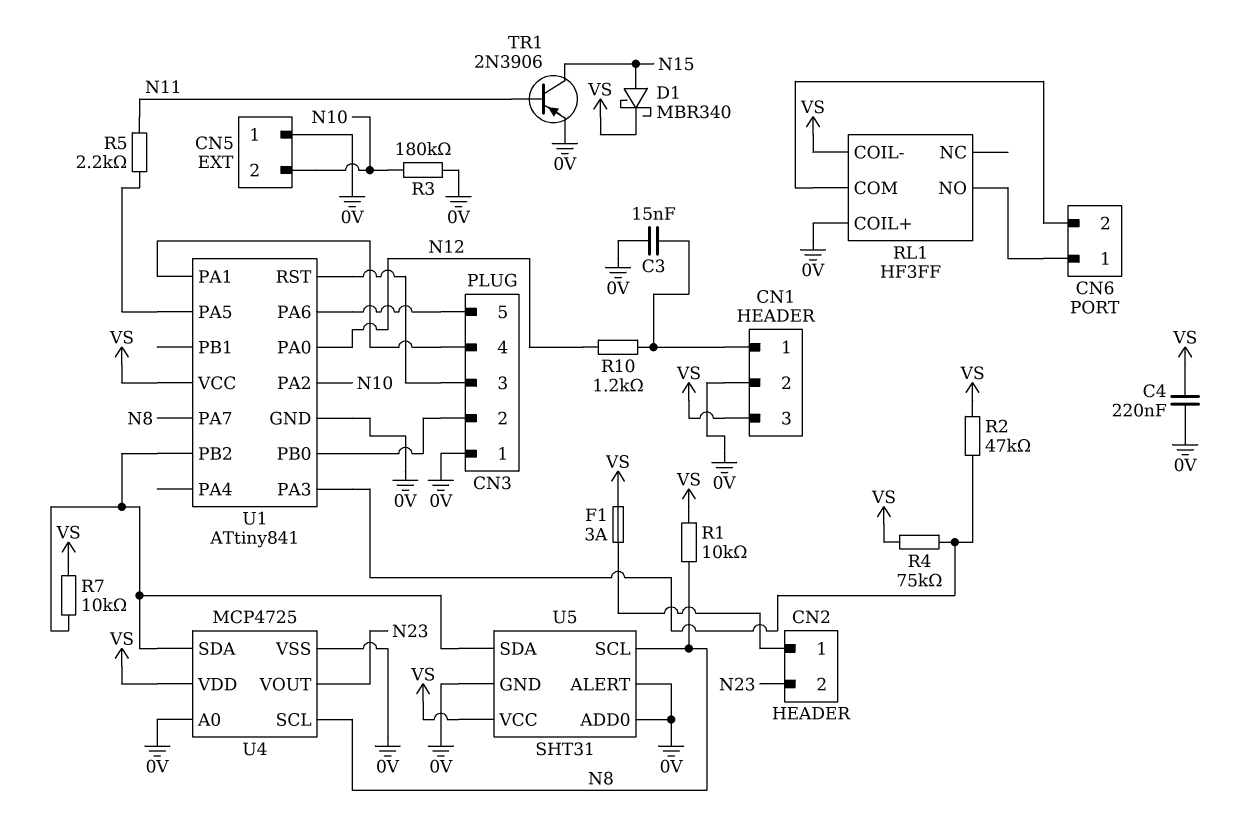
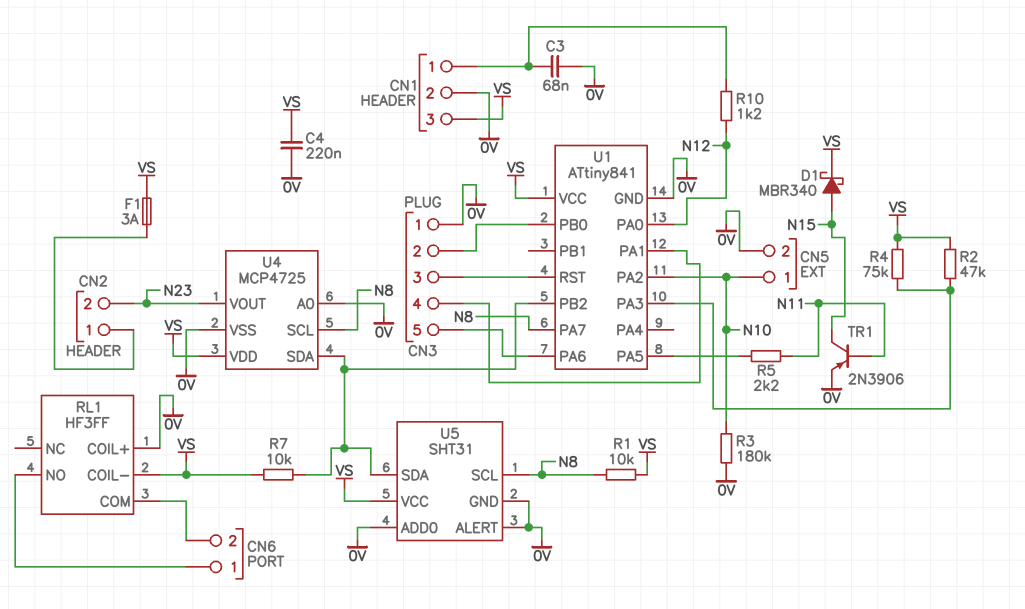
C3: 15nF (0V, CN1/1) -> 68nF (0V, CN1/1)
CN5 pin 1: 0V -> N10
CN5 pin 2: N10 -> 0V

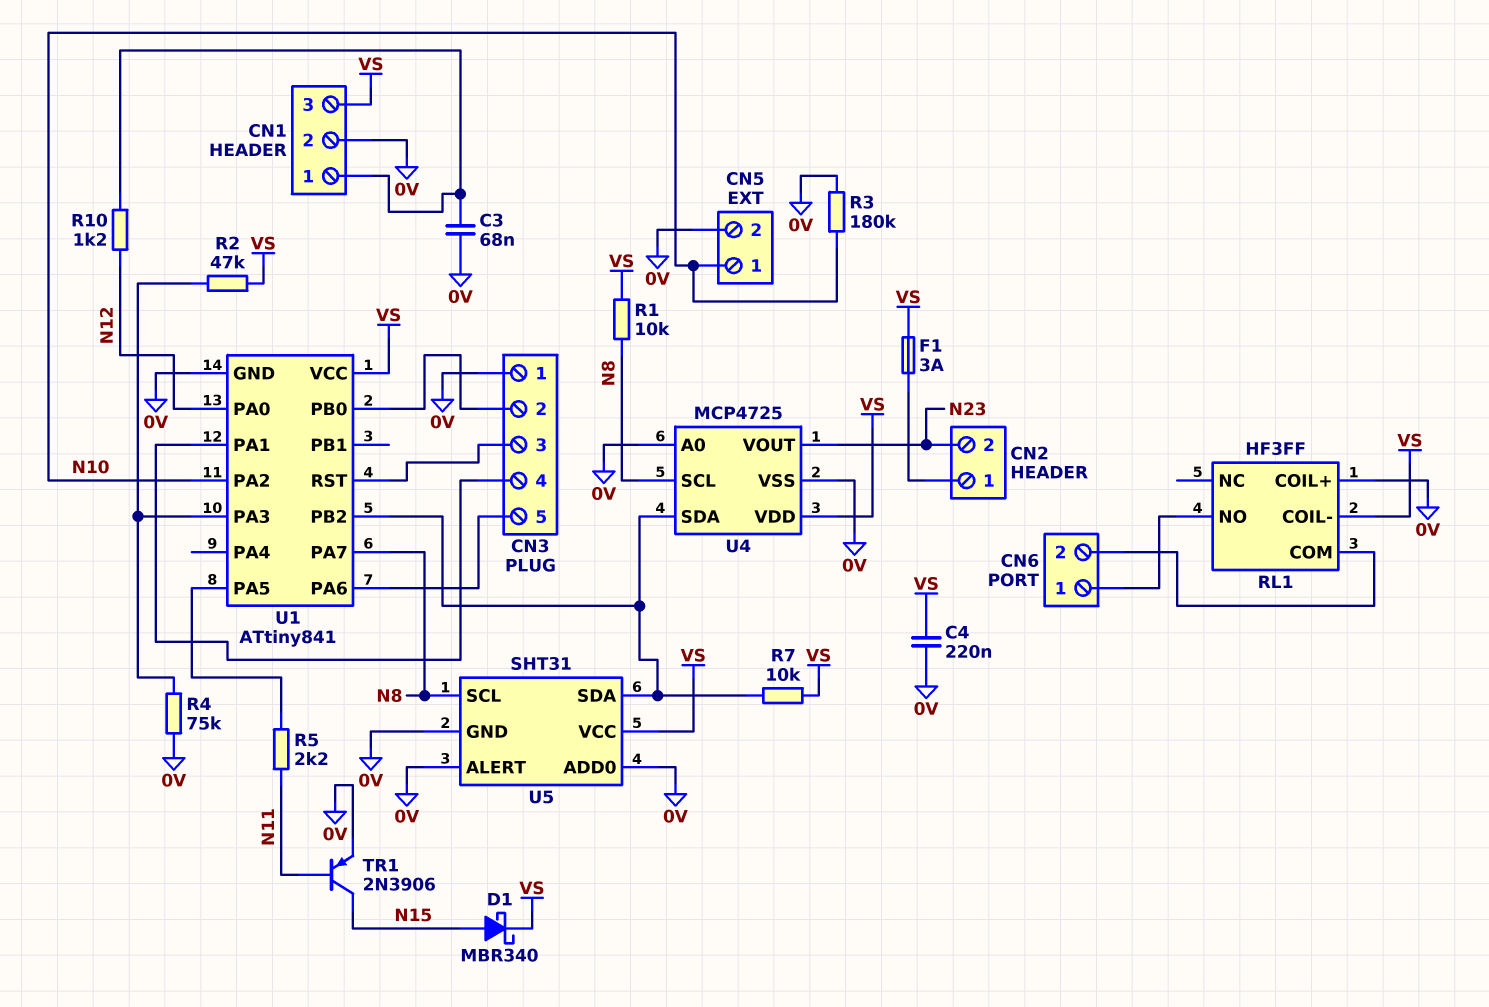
R4: 75k (U1/PA3, VS) -> 75k (0V, U1/PA3)

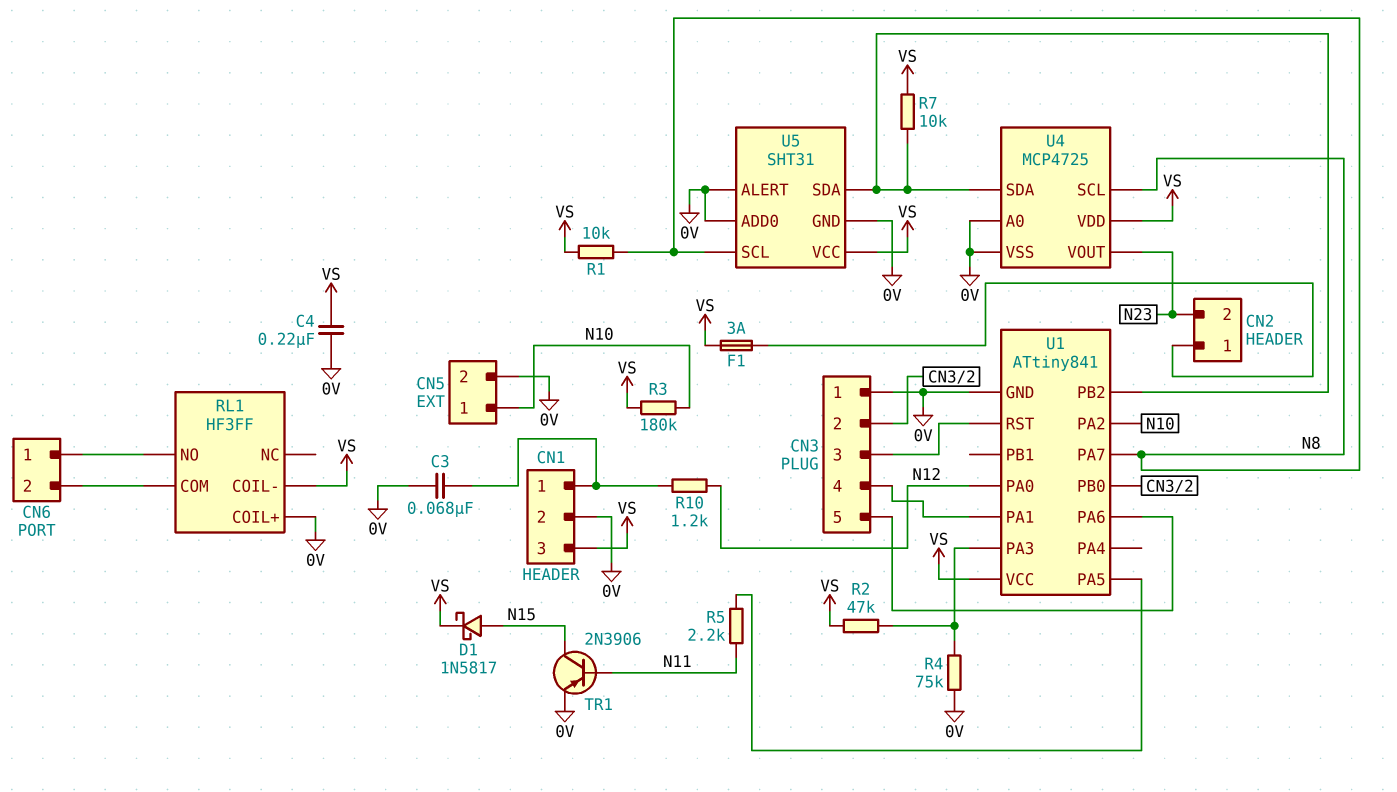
D1: schottky MBR340 (A N15, K VS) -> schottky 1N5817 (A N15, K VS)
R3: 180k (0V, N10) -> 180k (N10, VS)

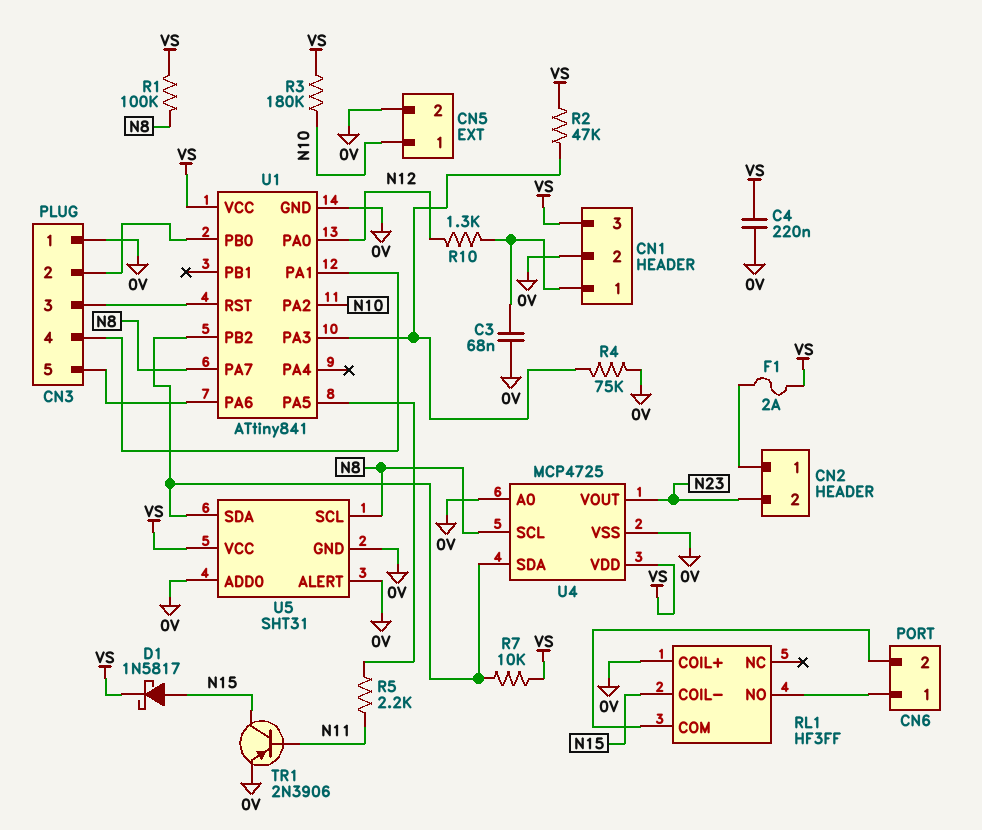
F1: 3A (CN2/1, VS) -> 2A (CN2/1, VS)
R1: 10k (N8, VS) -> 100k (N8, VS)
R10: 1.2k (CN1/1, N12) -> 1.3k (CN1/1, N12)
RL1 pin COIL-: VS -> N15

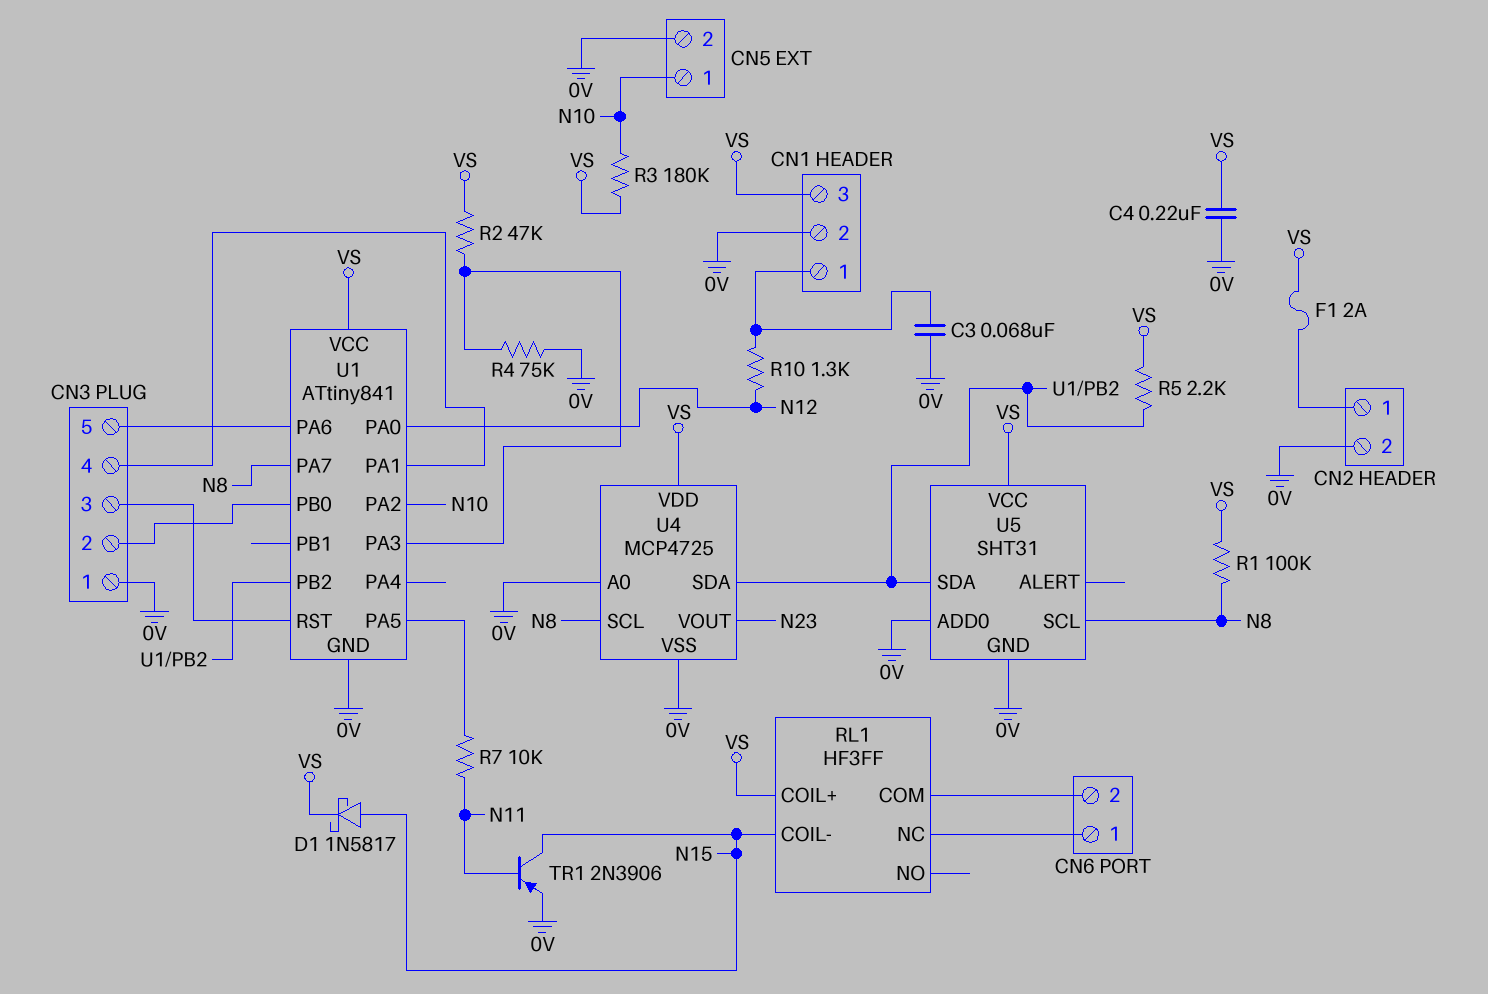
CN2 pin 2: N23 -> 0V
R5: 2.2k (N11, U1/PA5) -> 2.2k (U1/PB2, VS)
R7: 10k (U1/PB2, VS) -> 10k (N11, U1/PA5)
RL1 pin COIL+: 0V -> VS
RL1 pin NC: none -> CN6/1
RL1 pin NO: CN6/1 -> none
U5 pin ALERT: 0V -> none

